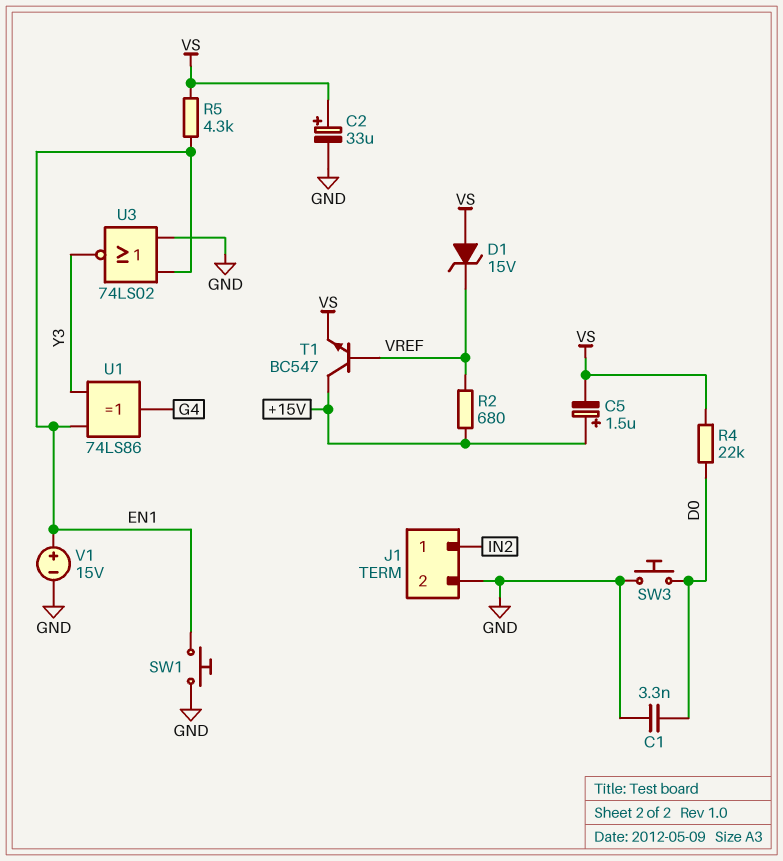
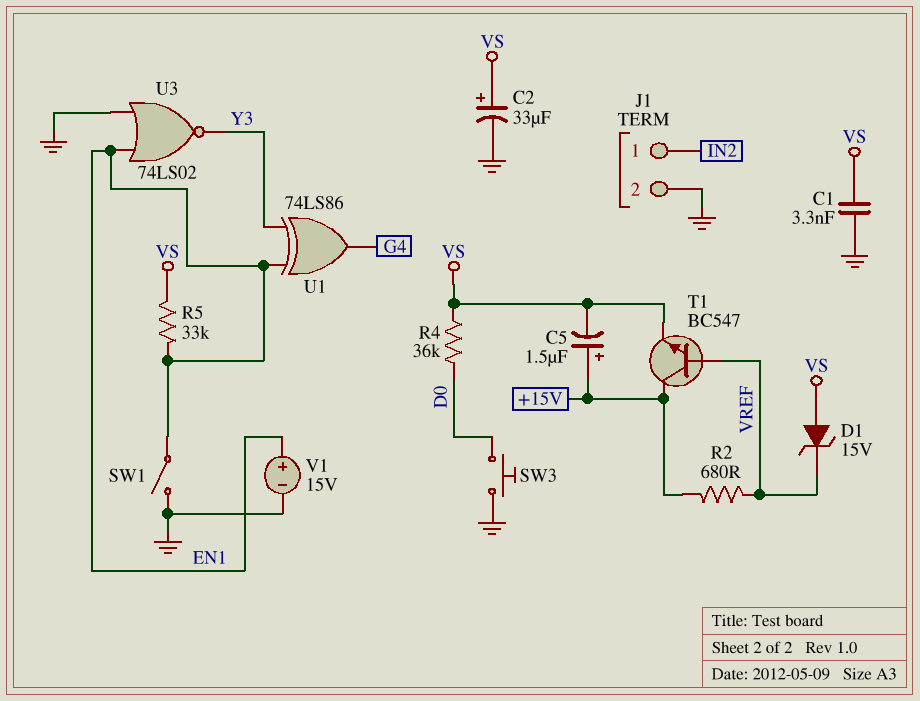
C1: 3.3nF (D0, GND) -> 3.3nF (GND, VS)
R4: 22k (D0, VS) -> 36k (D0, VS)
R5: 4.3k (EN1, VS) -> 33k (EN1, VS)
SW1: button (EN1, GND) -> switch (EN1, GND)

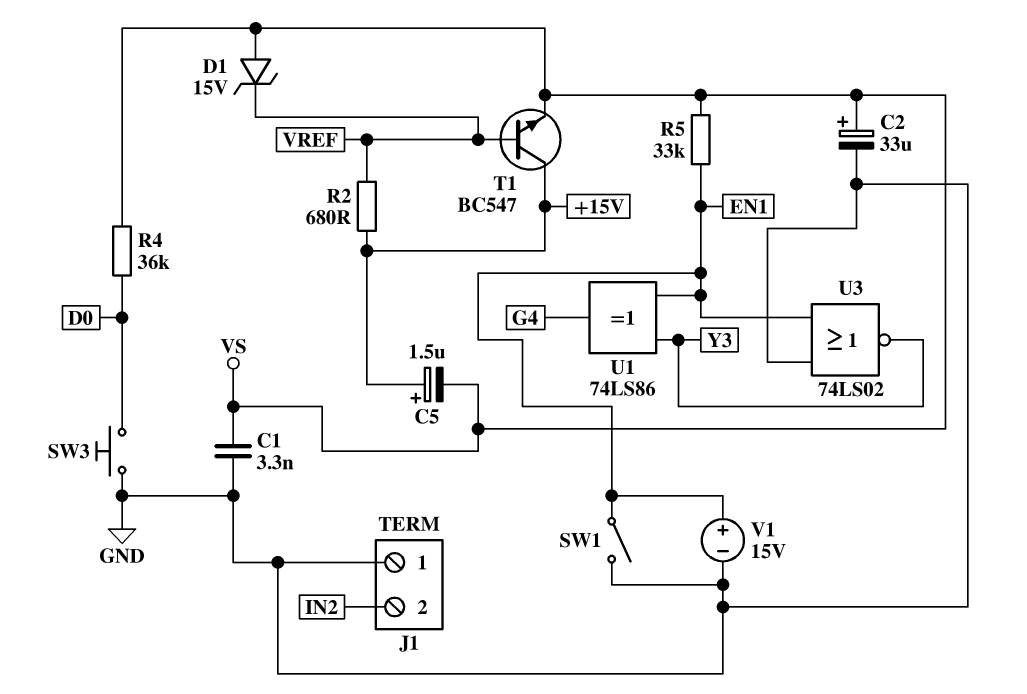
J1 pin 1: IN2 -> GND
J1 pin 2: GND -> IN2

